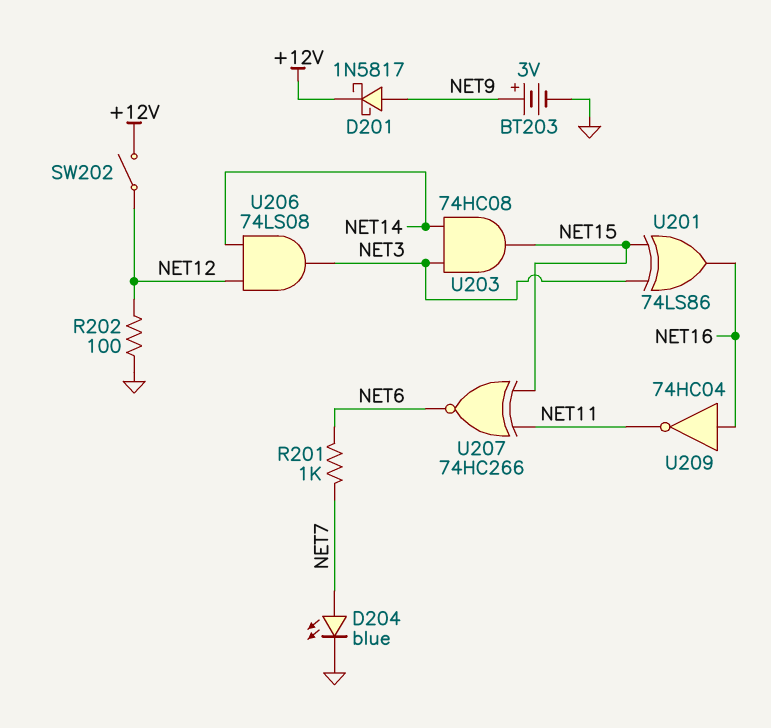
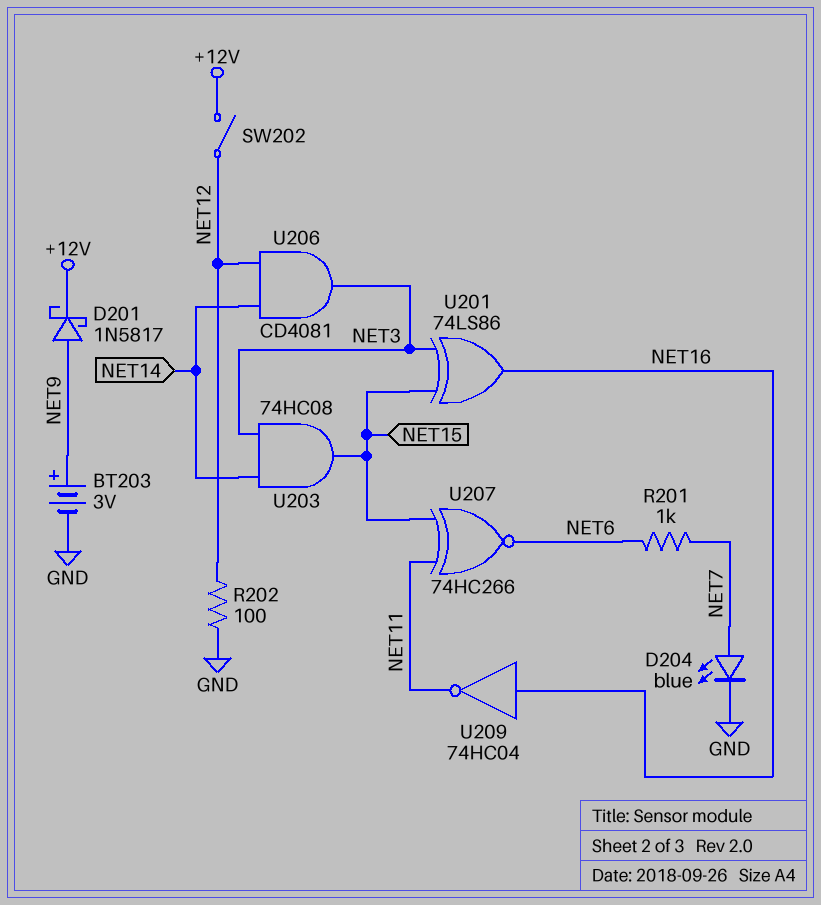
U206: AND 74LS08 (in NET12, in NET14, out NET3) -> AND CD4081 (in NET12, in NET14, out NET3)

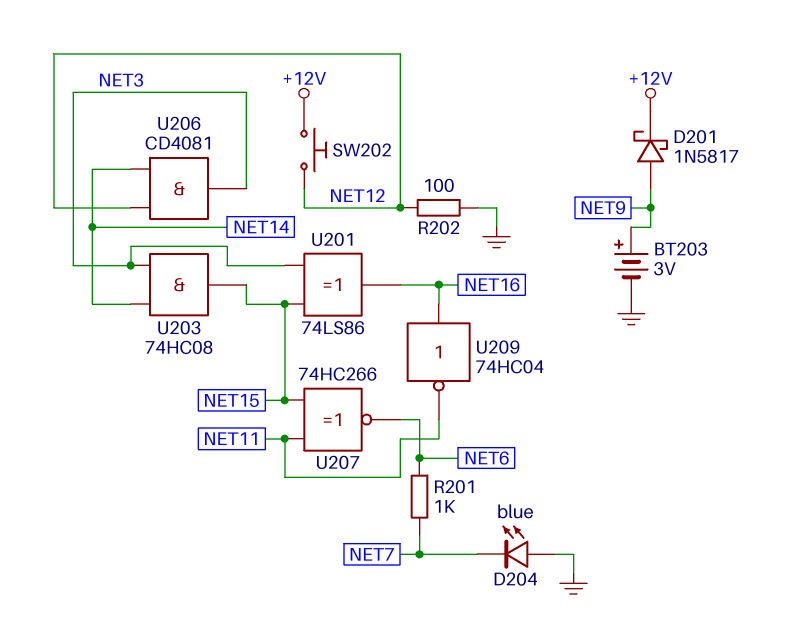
D204: LED blue (A NET7, K GND) -> LED blue (A GND, K NET7)
SW202: switch (+12V, NET12) -> button (+12V, NET12)

